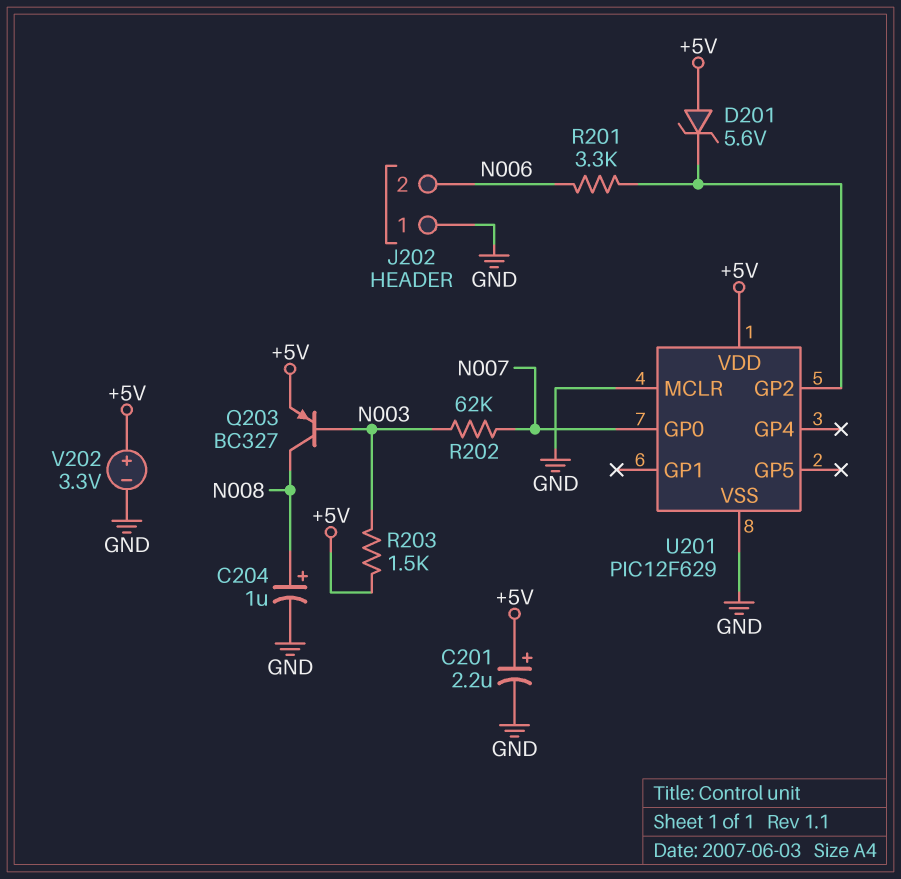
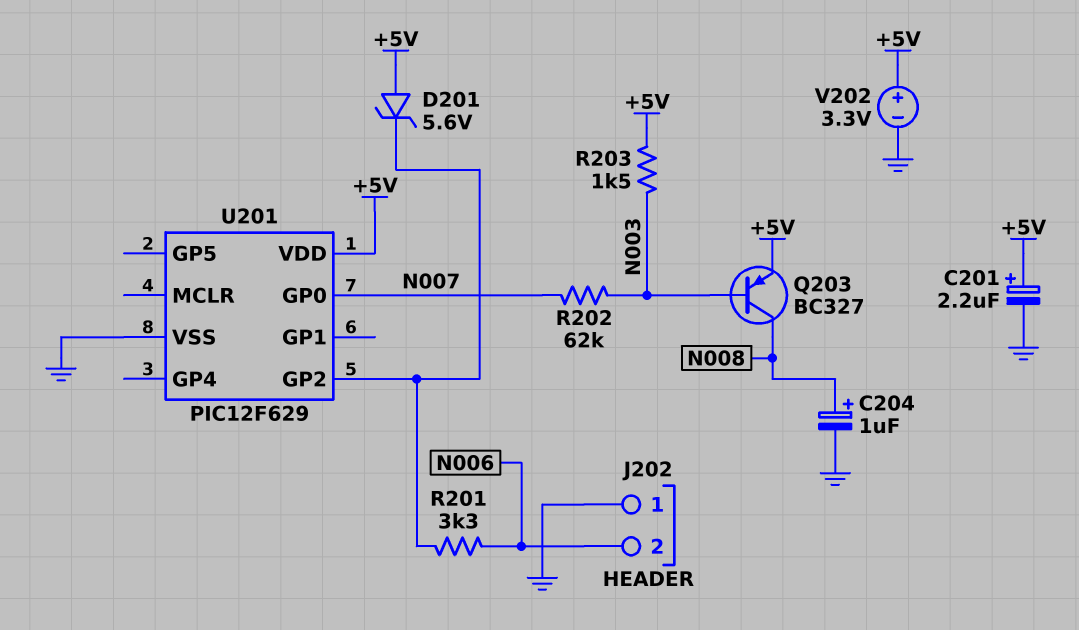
U201 pin MCLR: GND -> none

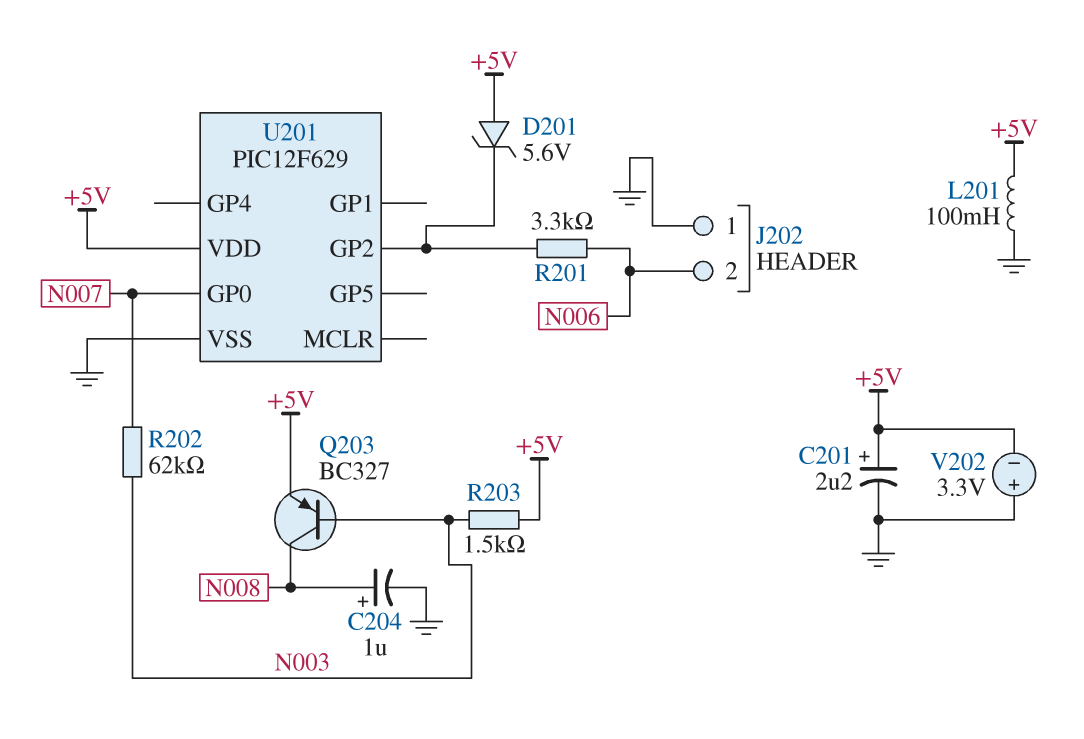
L201: none -> 100mH (+5V, GND)
V202: 3.3V (plus +5V, minus GND) -> 3.3V (plus GND, minus +5V)

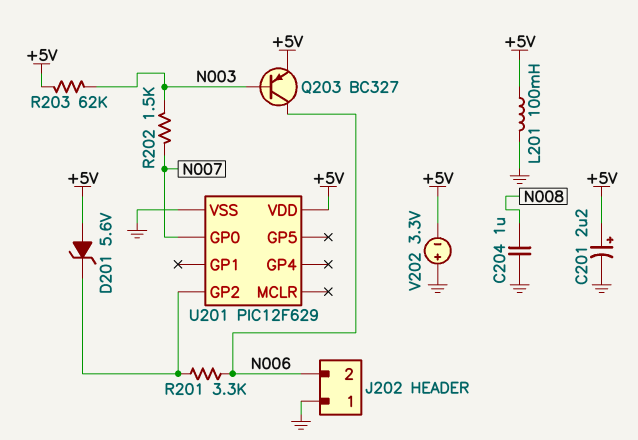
C204: 1uF (plus N008, minus GND) -> 1uF (GND, N008)
Q203: PNP BC327 (B N003, C N008, E +5V) -> PNP BC327 (B N003, C N006, E +5V)
R202: 62k (N003, N007) -> 1.5k (N003, N007)
R203: 1.5k (+5V, N003) -> 62k (+5V, N003)

